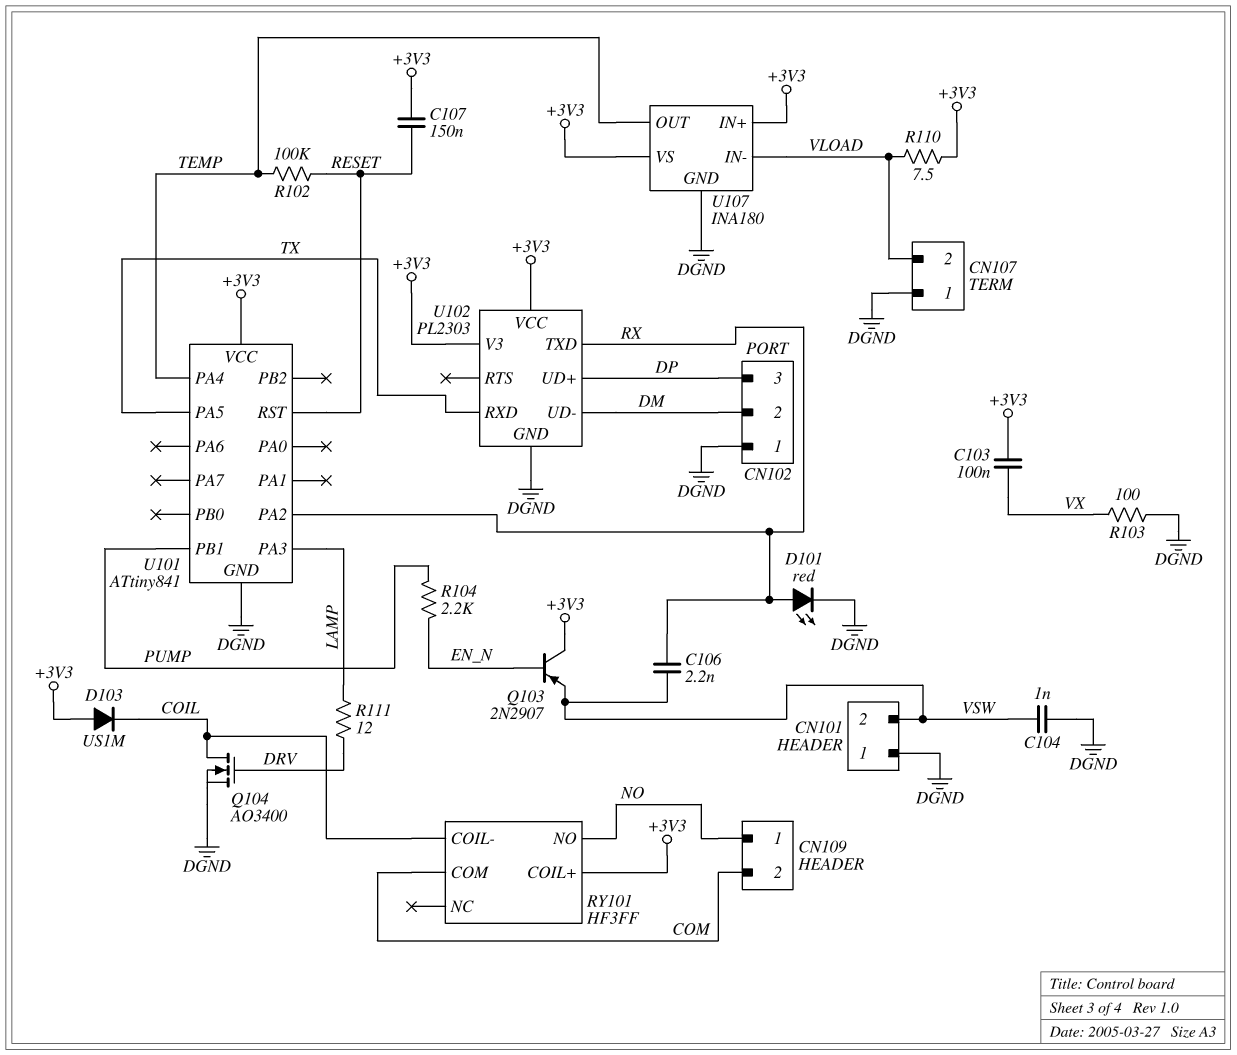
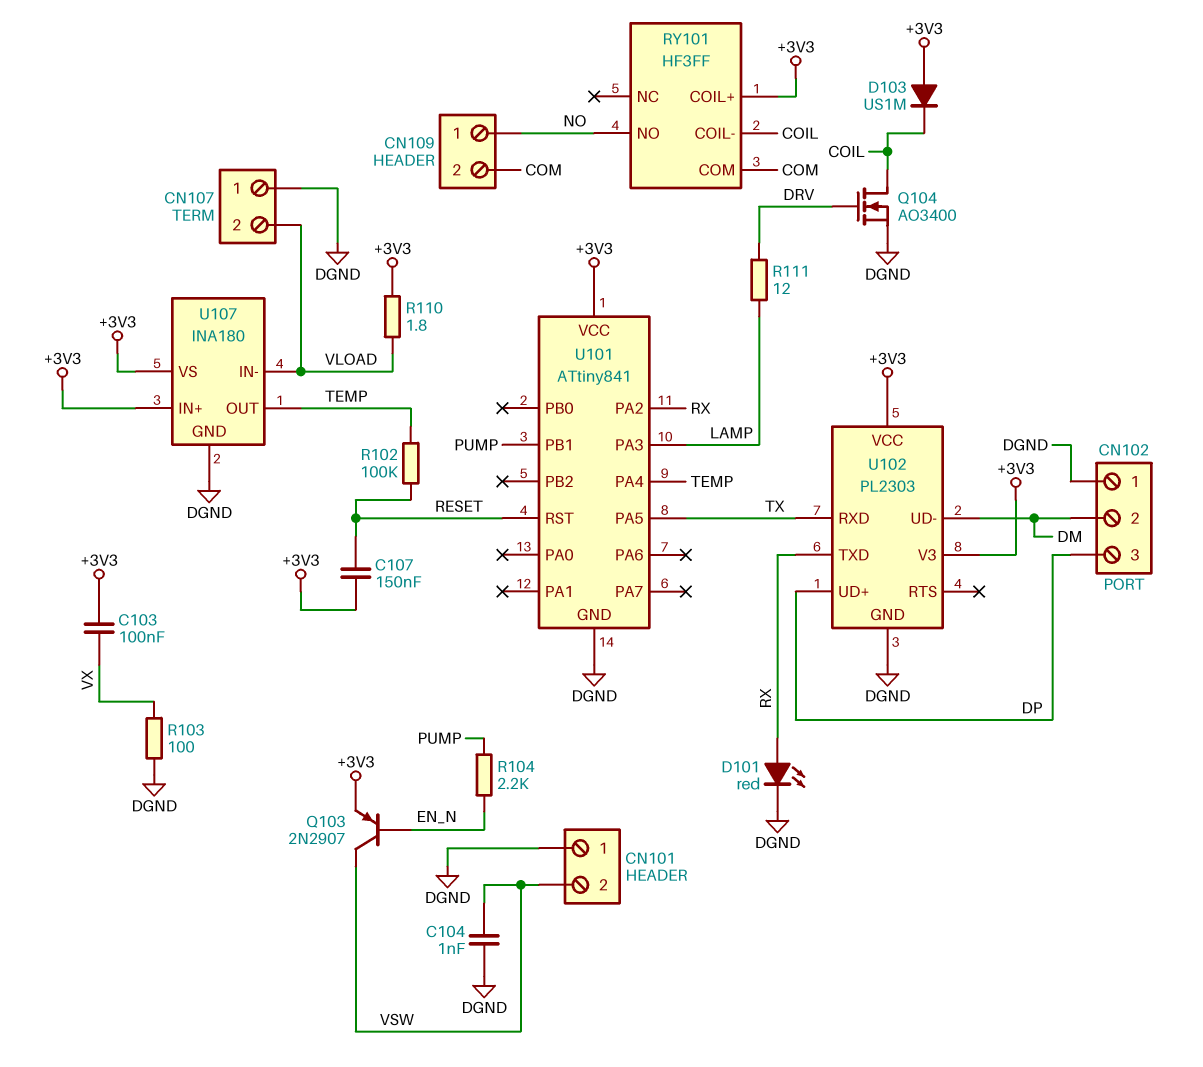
C106: 2.2nF (RX, VSW) -> none
Q103: PNP 2N2907 (B EN_N, C +3V3, E VSW) -> PNP 2N2907 (B EN_N, C VSW, E +3V3)
R110: 7.5 (+3V3, VLOAD) -> 1.8 (+3V3, VLOAD)

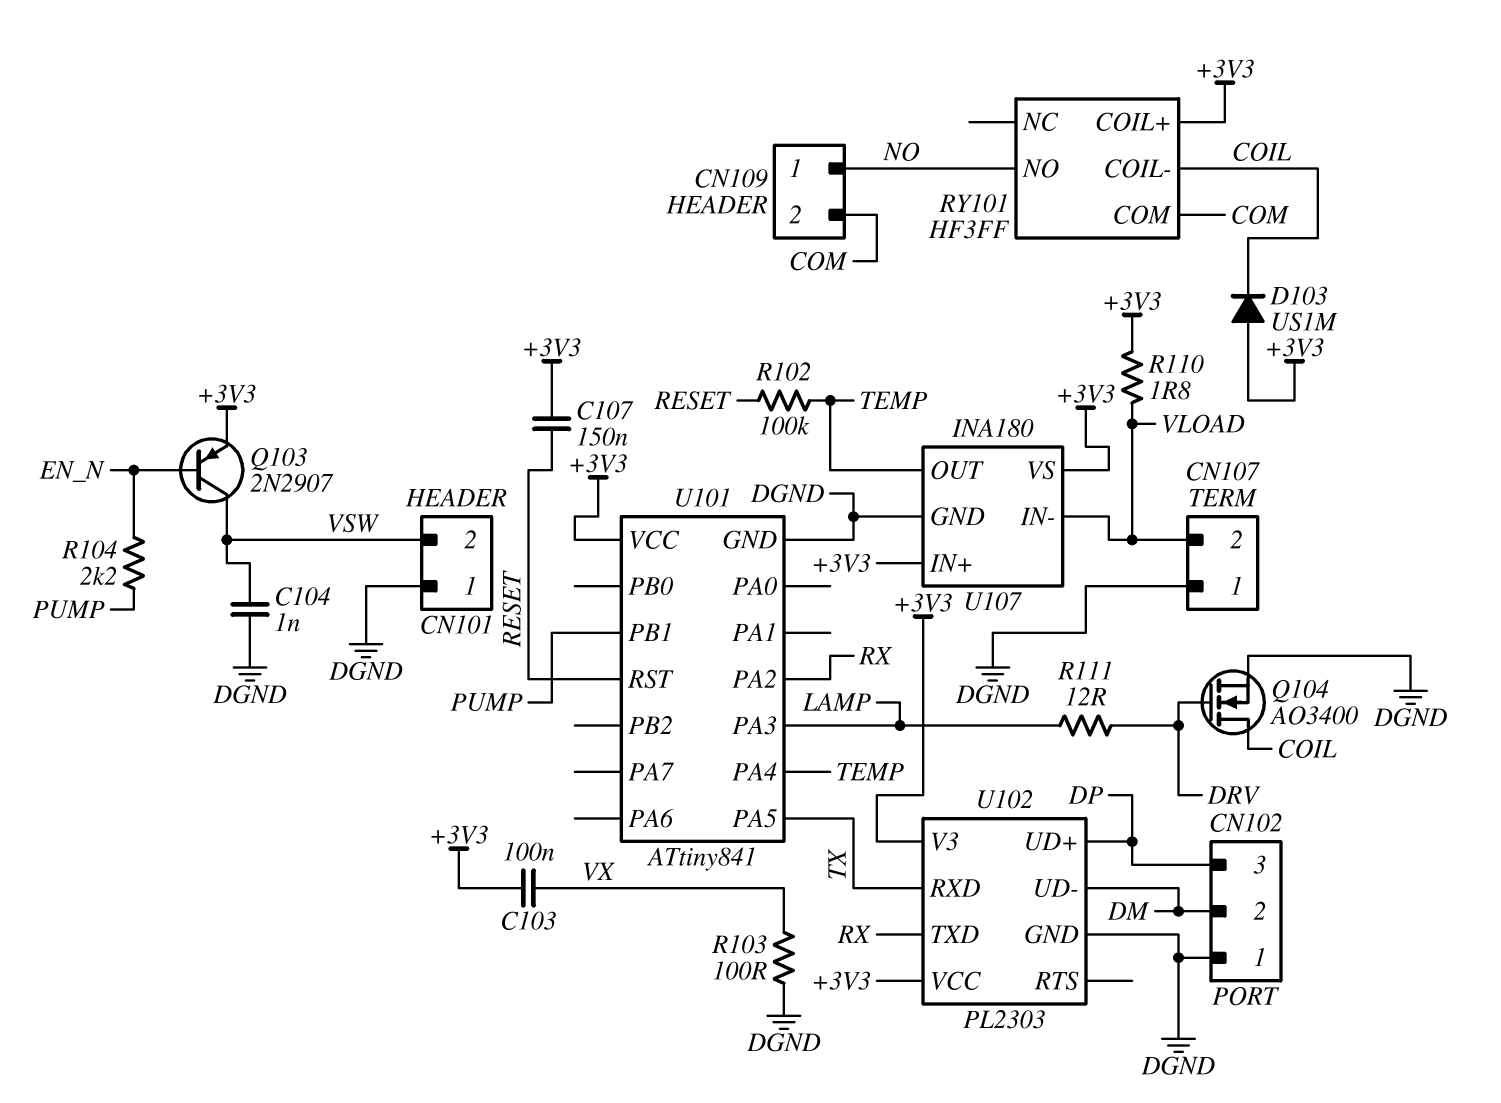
D101: LED red (A RX, K DGND) -> none

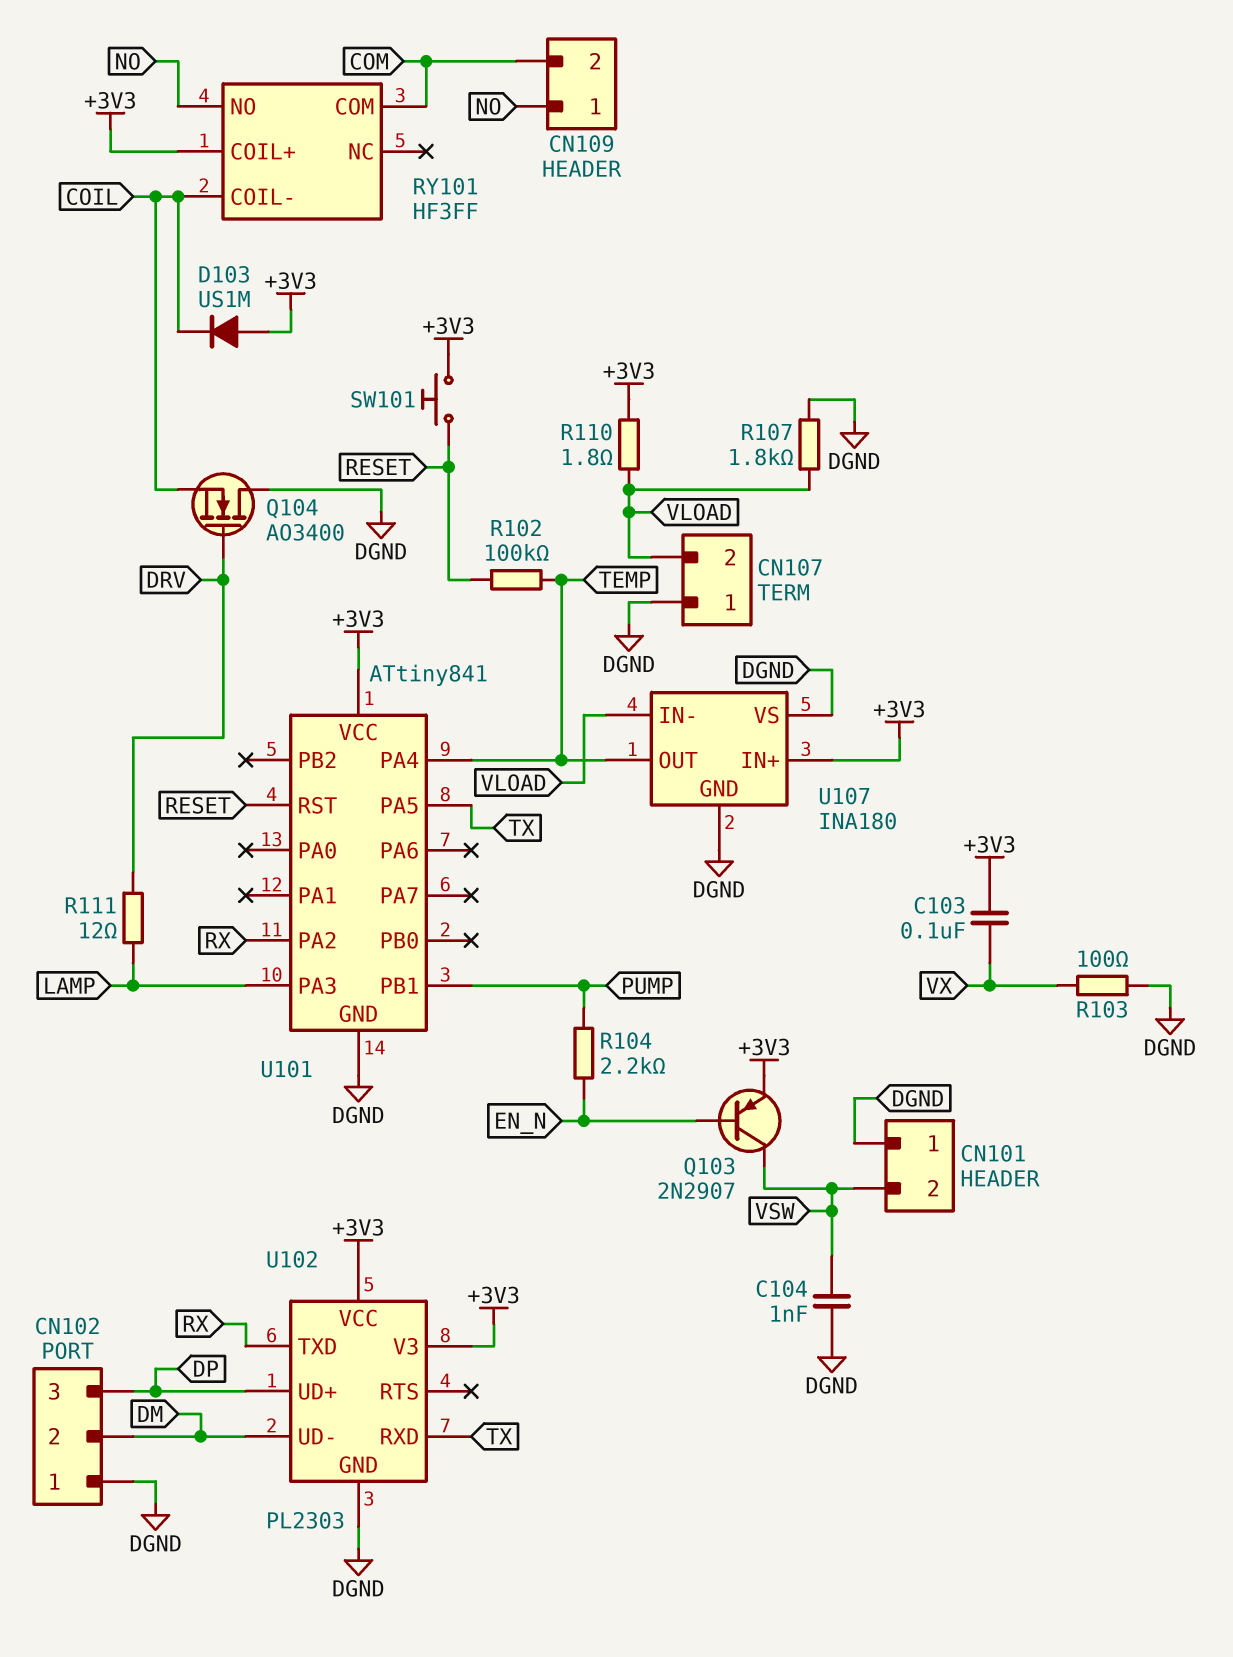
C107: 150nF (+3V3, RESET) -> none
Q104: NMOS AO3400 (G DRV, D COIL, S DGND) -> NMOS AO3400 (G DRV, D DGND, S COIL)
R107: none -> 1.8k (DGND, VLOAD)
SW101: none -> button (+3V3, RESET)
U107 pin VS: +3V3 -> DGND

